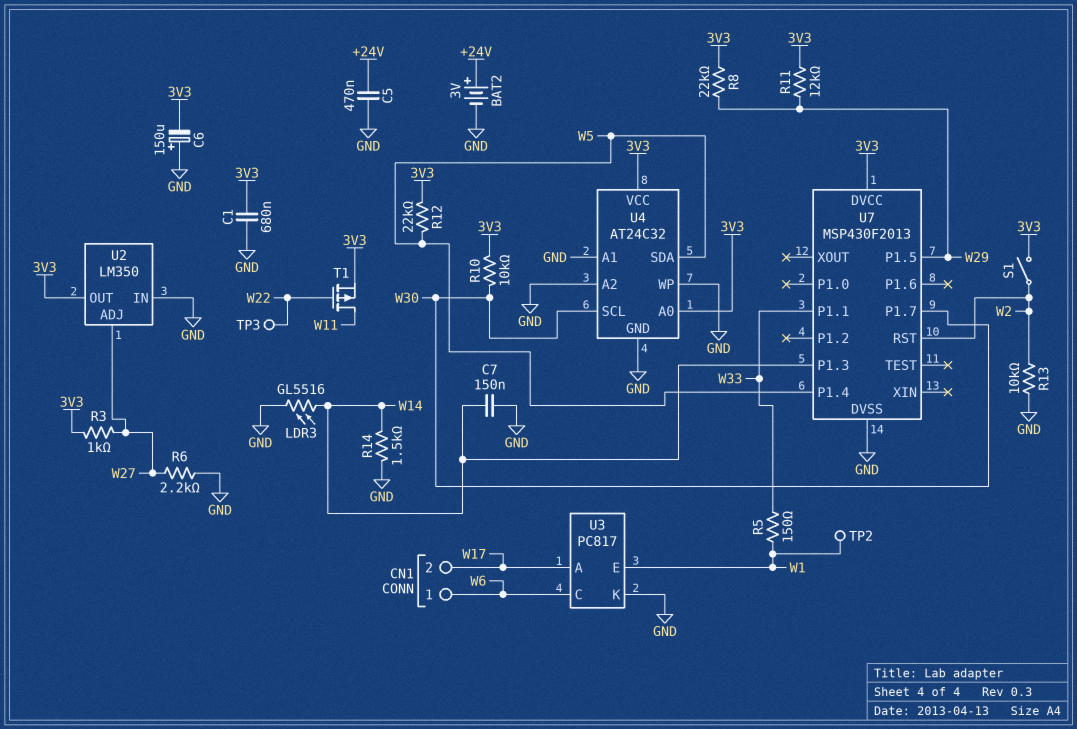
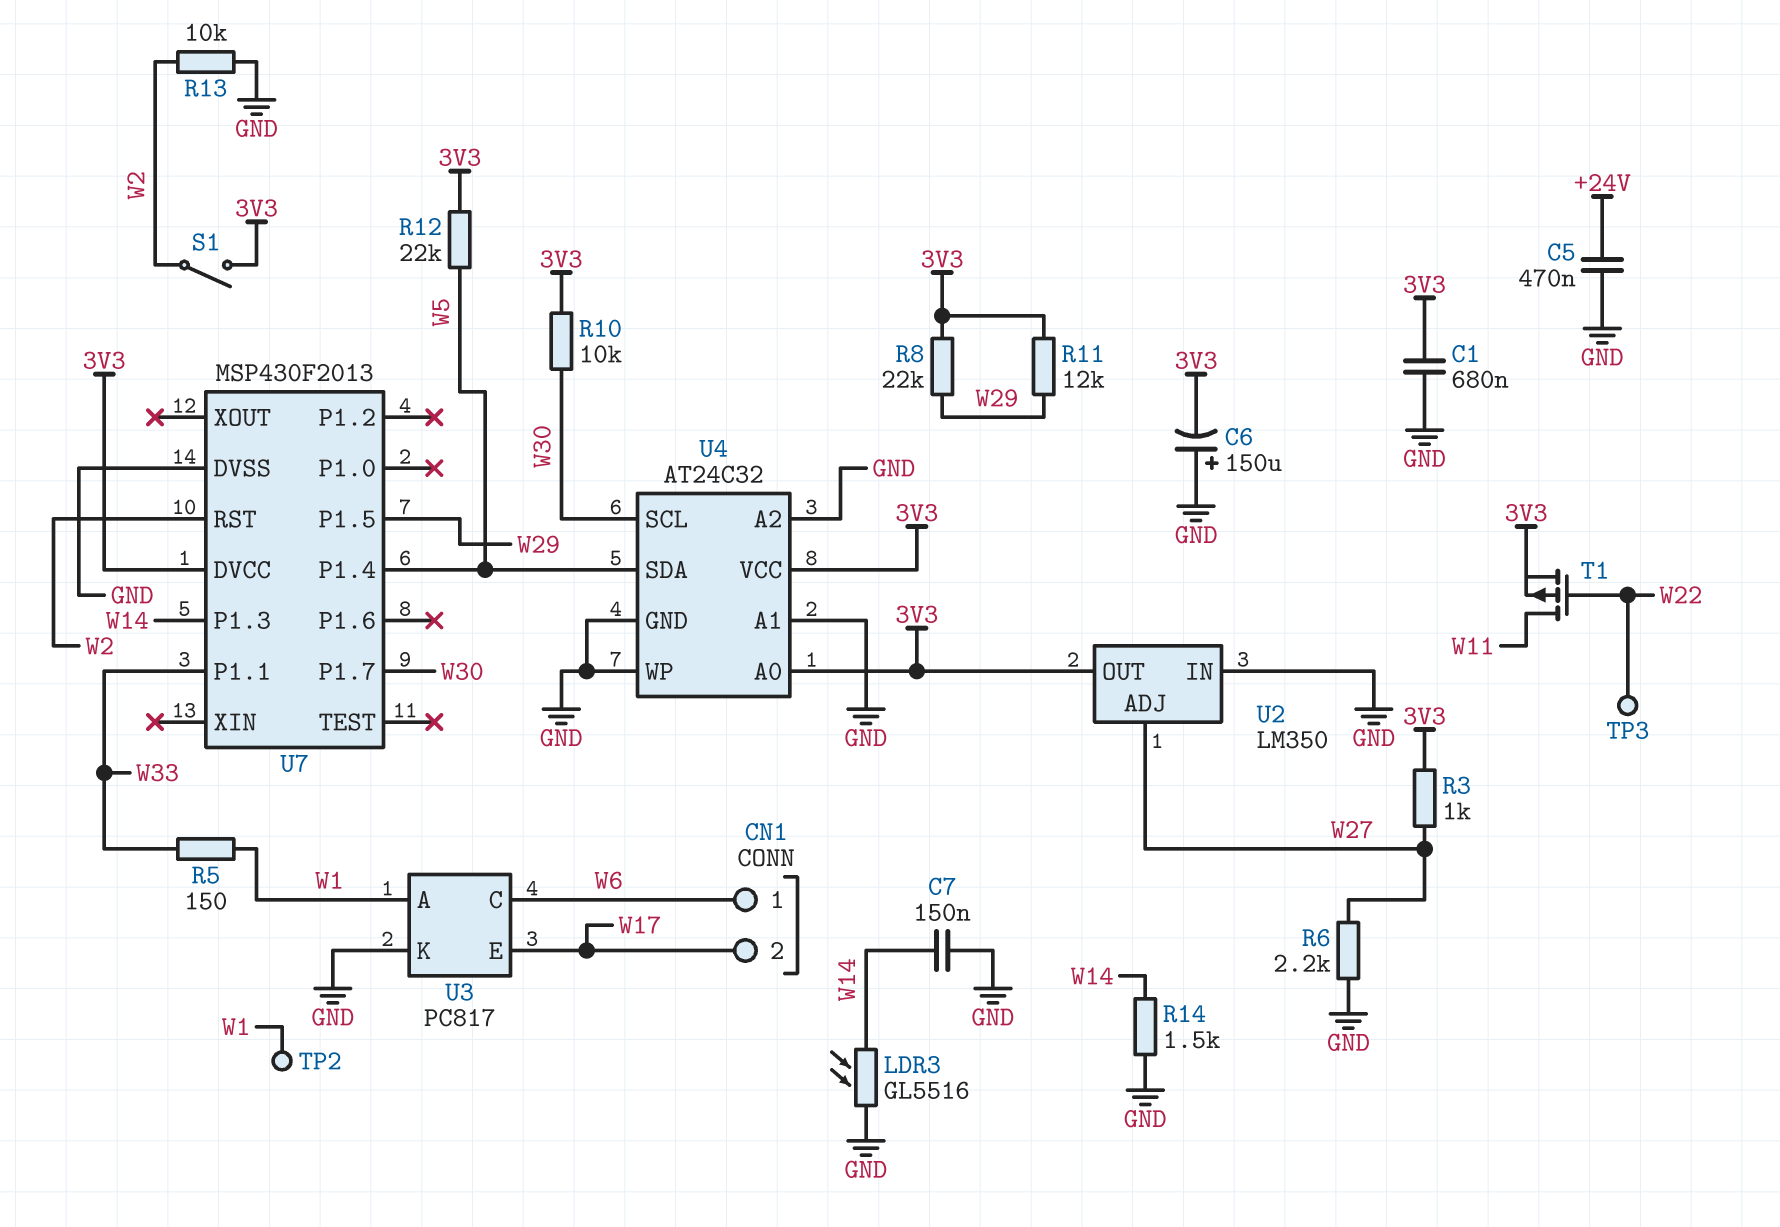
BAT2: 3V (plus +24V, minus GND) -> none
U3 pin A: W17 -> W1
U3 pin E: W1 -> W17

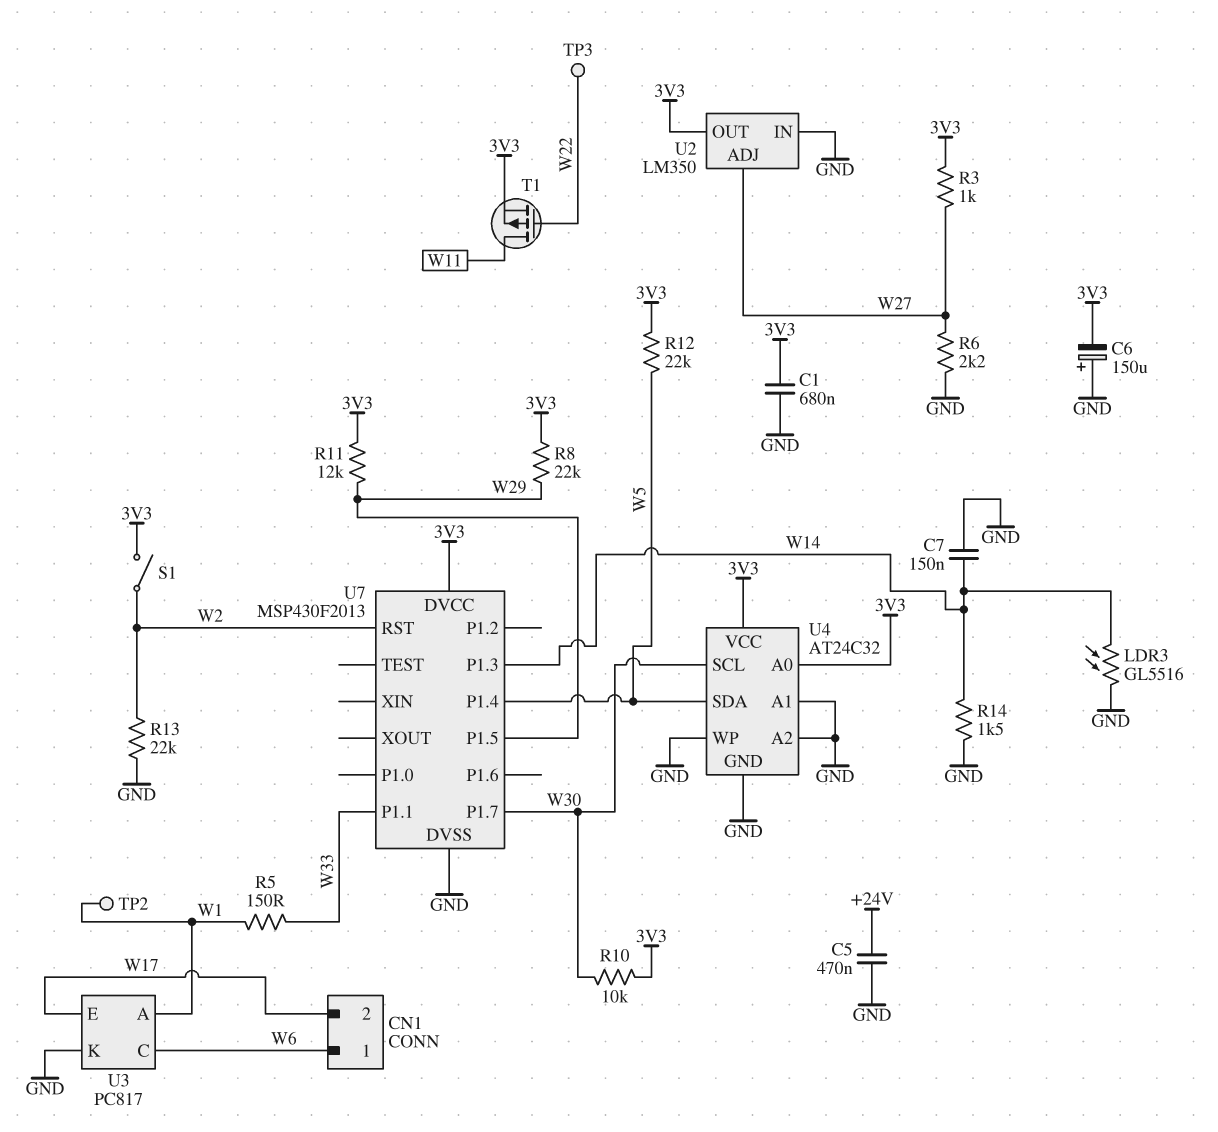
R13: 10k (GND, W2) -> 22k (GND, W2)

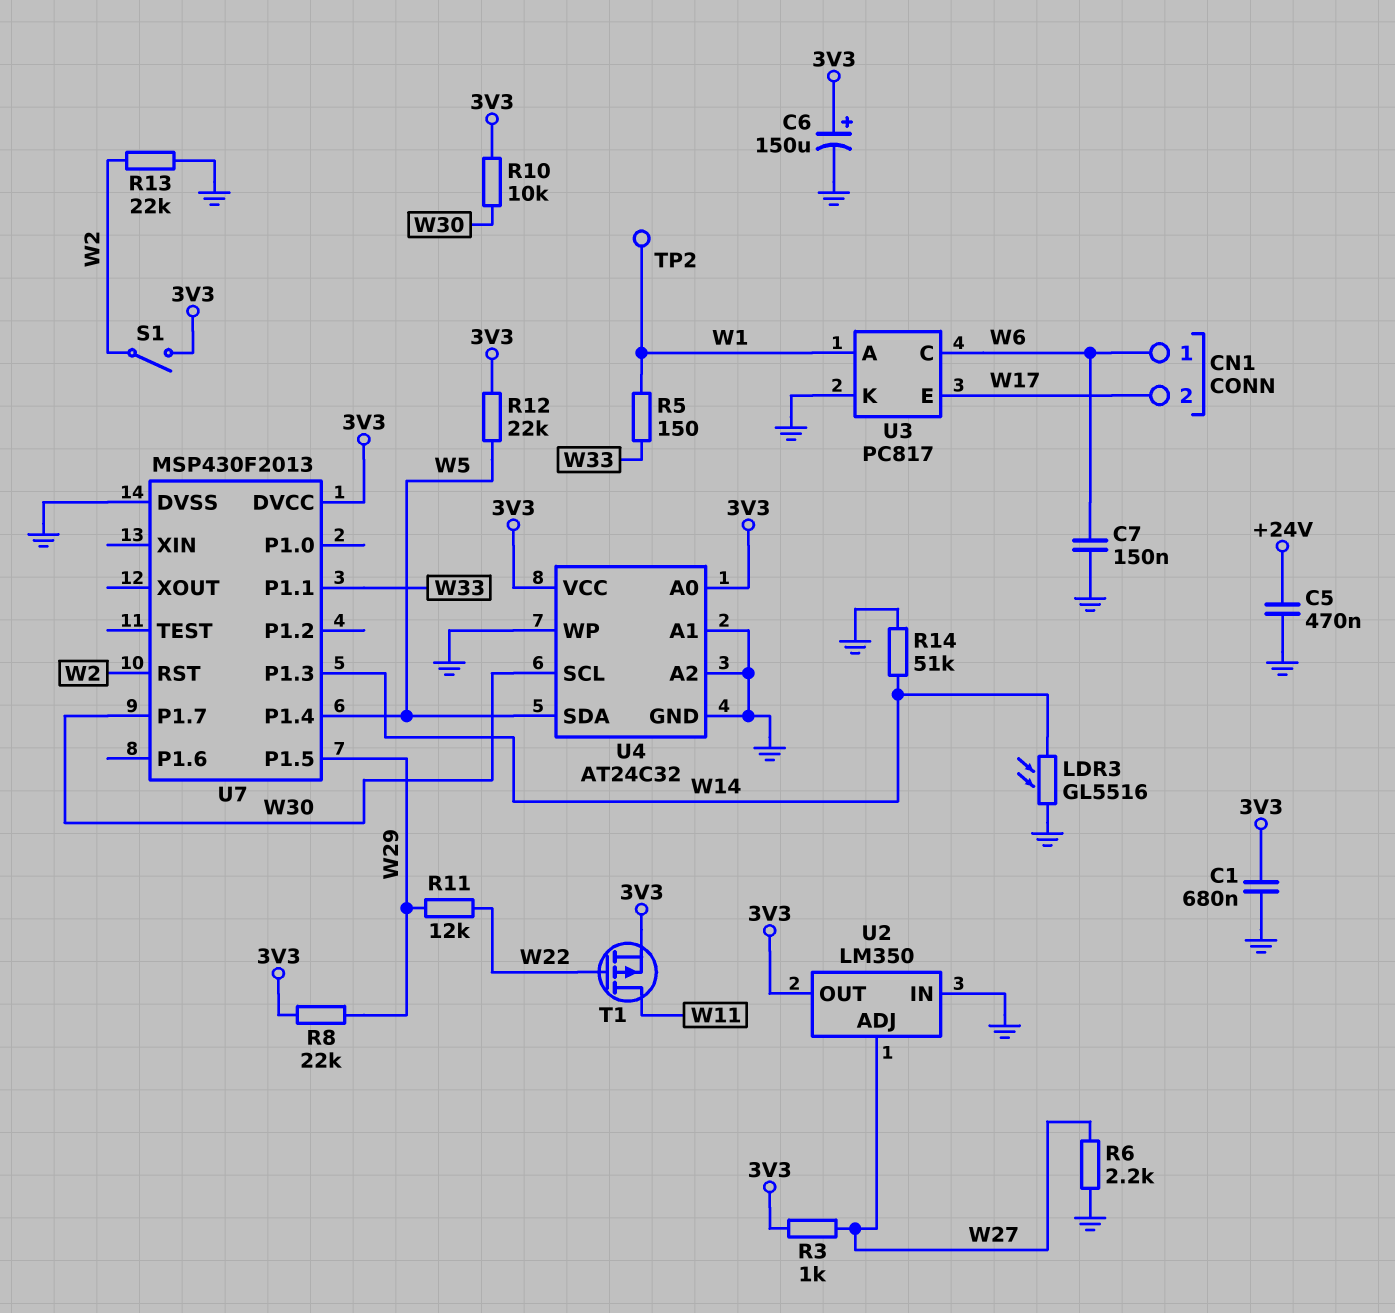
C6: 150uF (plus GND, minus 3V3) -> 150uF (plus 3V3, minus GND)
C7: 150nF (GND, W14) -> 150nF (GND, W6)
R11: 12k (3V3, W29) -> 12k (W22, W29)
R14: 1.5k (GND, W14) -> 51k (GND, W14)
TP3: test point (W22) -> none

